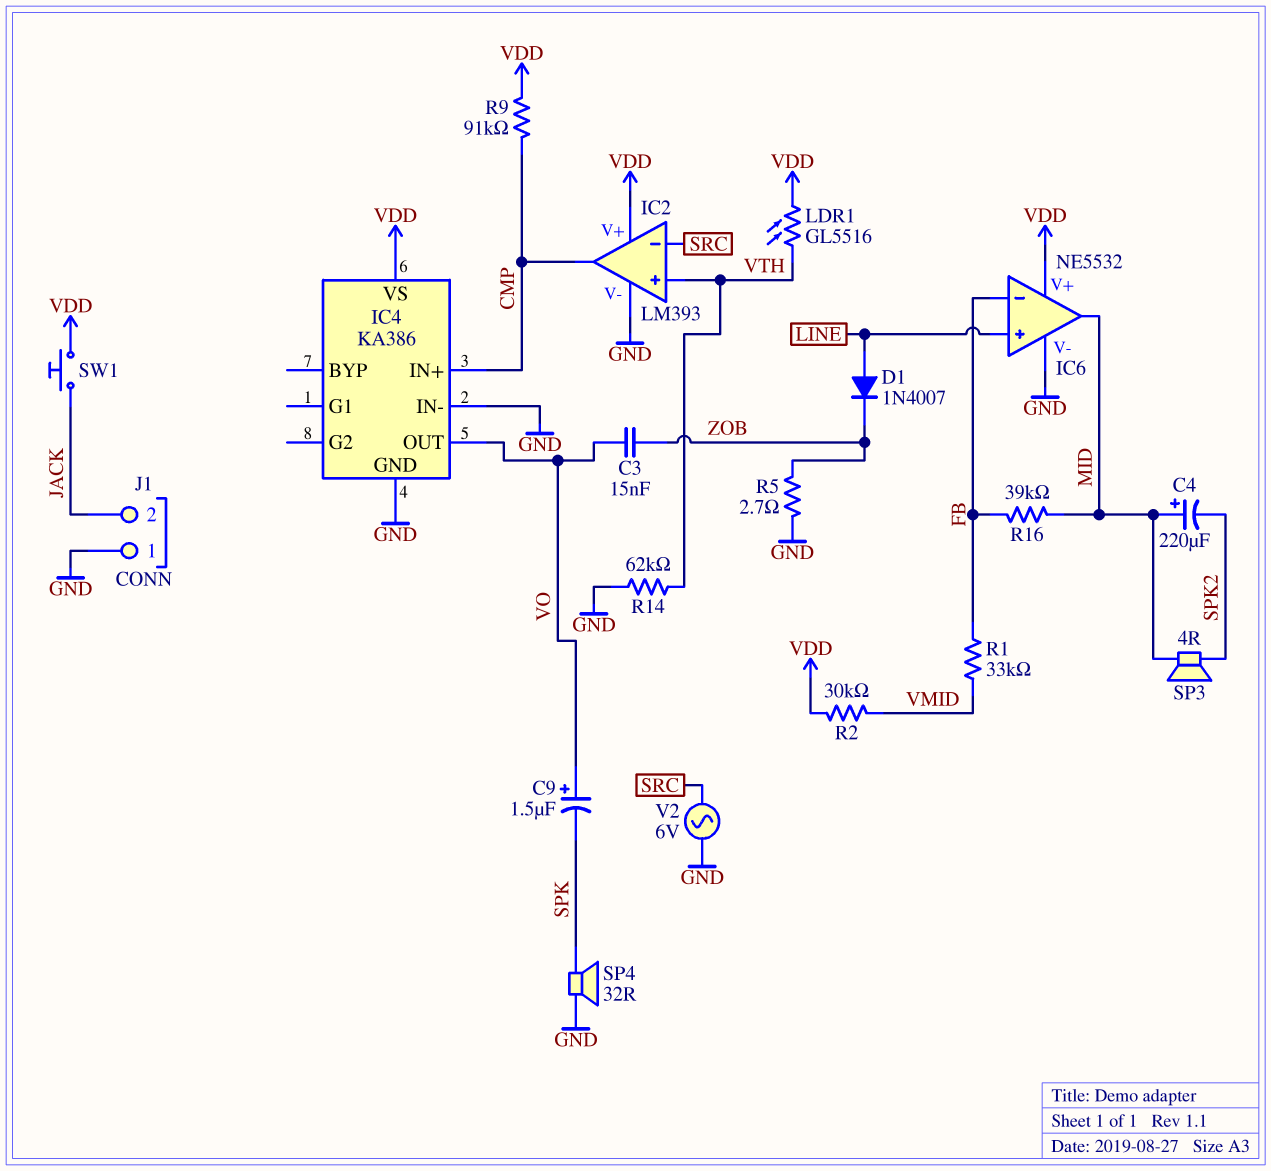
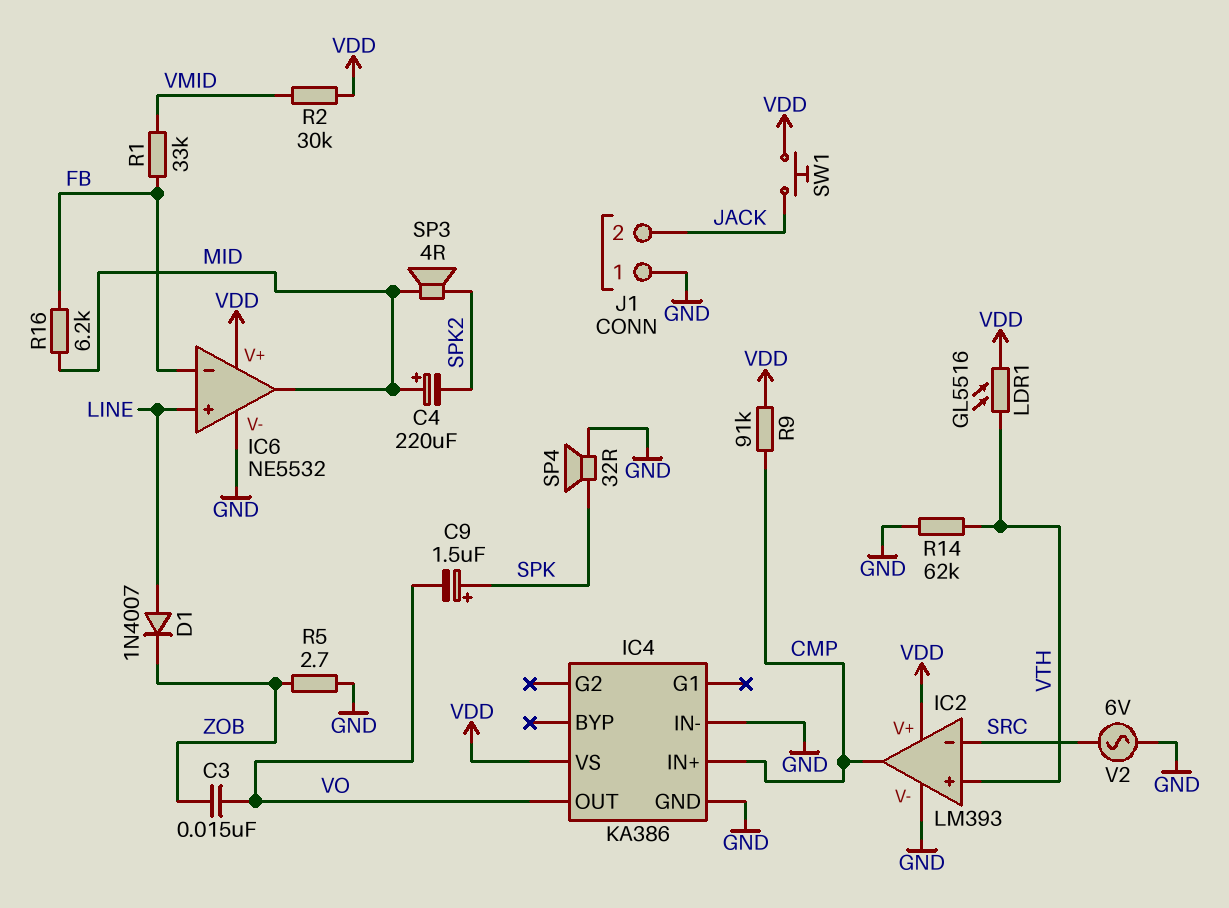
C9: 1.5uF (plus VO, minus SPK) -> 1.5uF (plus SPK, minus VO)
R16: 39k (FB, MID) -> 6.2k (FB, MID)

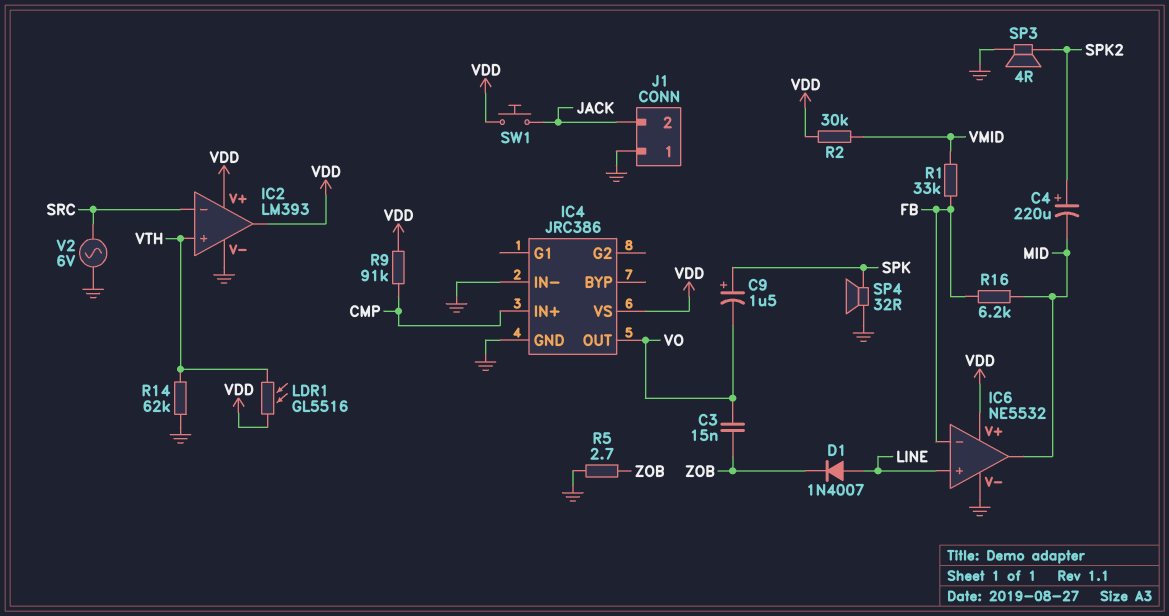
C4: 220uF (plus MID, minus SPK2) -> 220uF (plus SPK2, minus MID)
IC2 pin out: CMP -> VDD
IC4: KA386 -> JRC386
SP3: speaker 4R (MID, SPK2) -> speaker 4R (GND, SPK2)

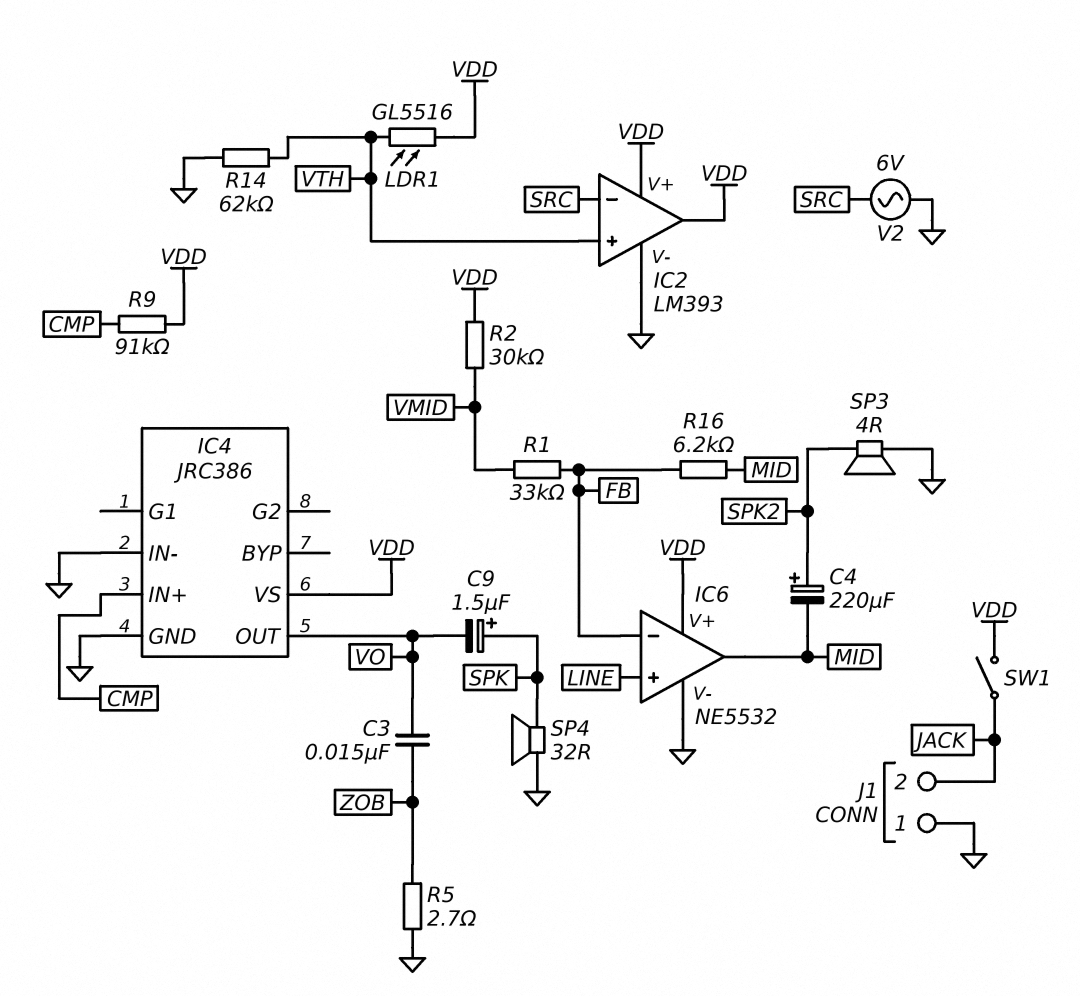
D1: diode 1N4007 (A LINE, K ZOB) -> none
SW1: button (JACK, VDD) -> switch (JACK, VDD)

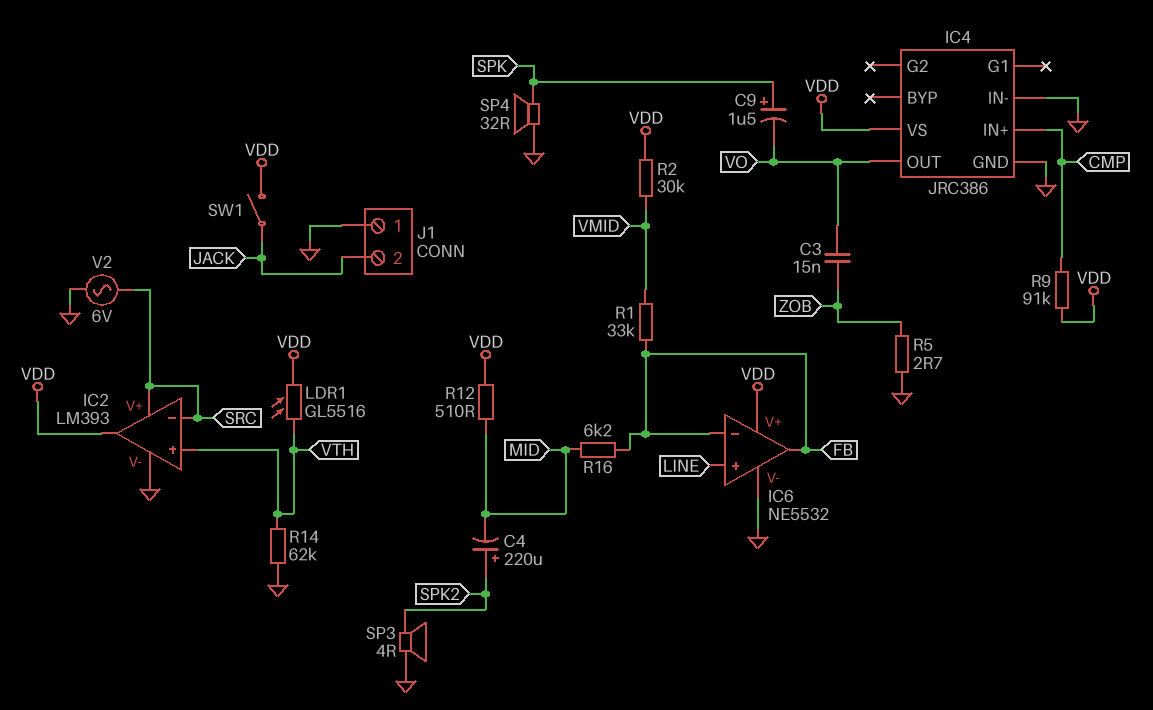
IC2 pin V+: VDD -> SRC
IC6 pin out: MID -> FB
R12: none -> 510 (MID, VDD)

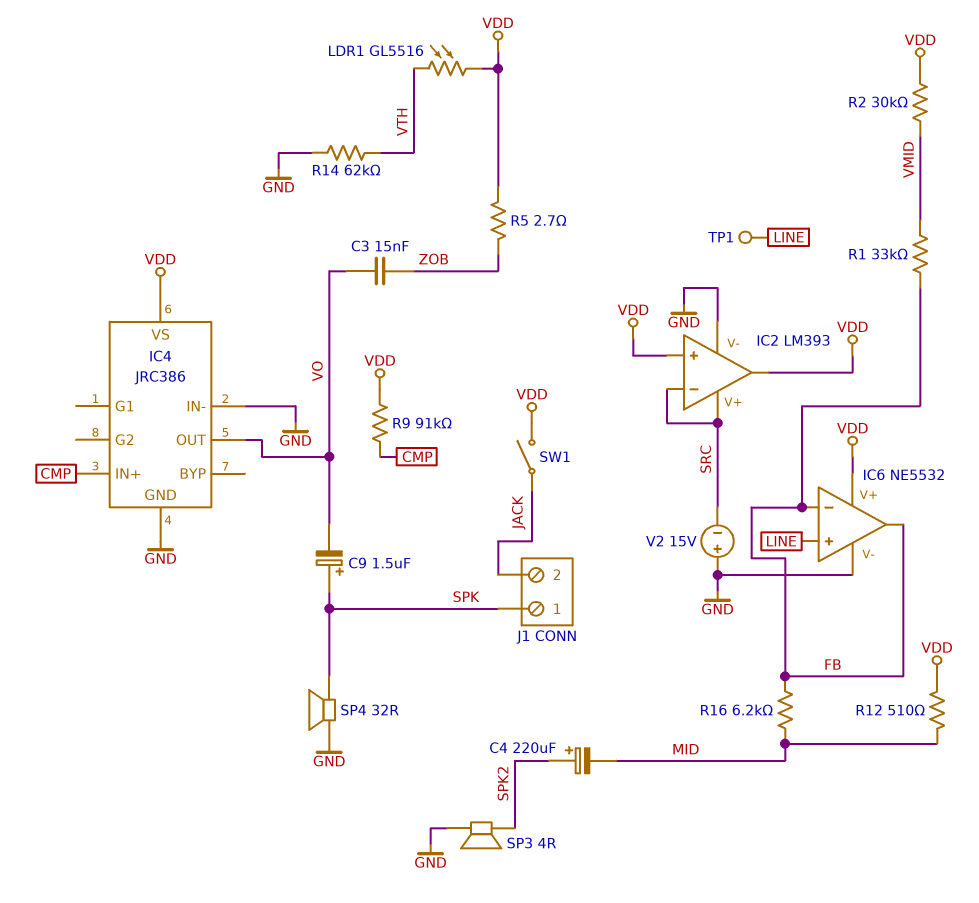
IC2 pin in+: VTH -> VDD
J1 pin 1: GND -> SPK
R5: 2.7 (GND, ZOB) -> 2.7 (VDD, ZOB)
TP1: none -> test point (LINE)
V2: AC 6V (GND, SRC) -> 15V (plus GND, minus SRC)

